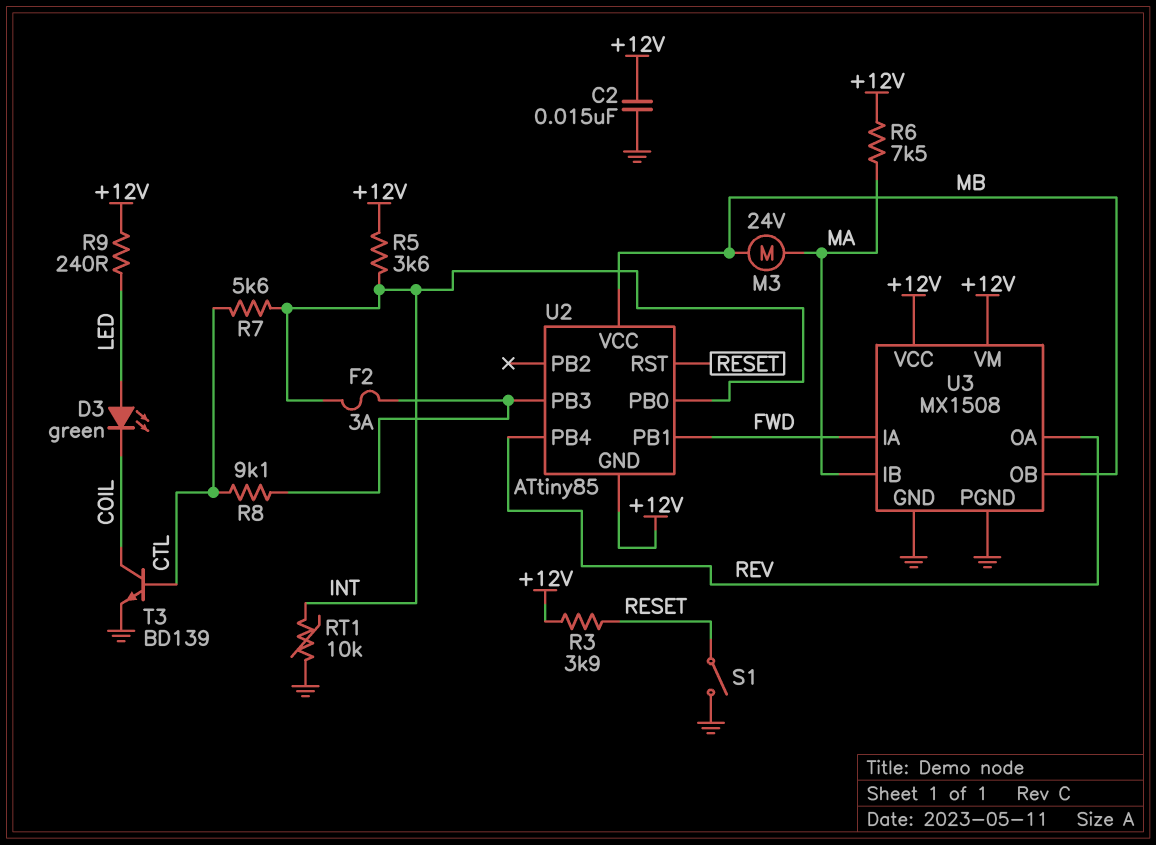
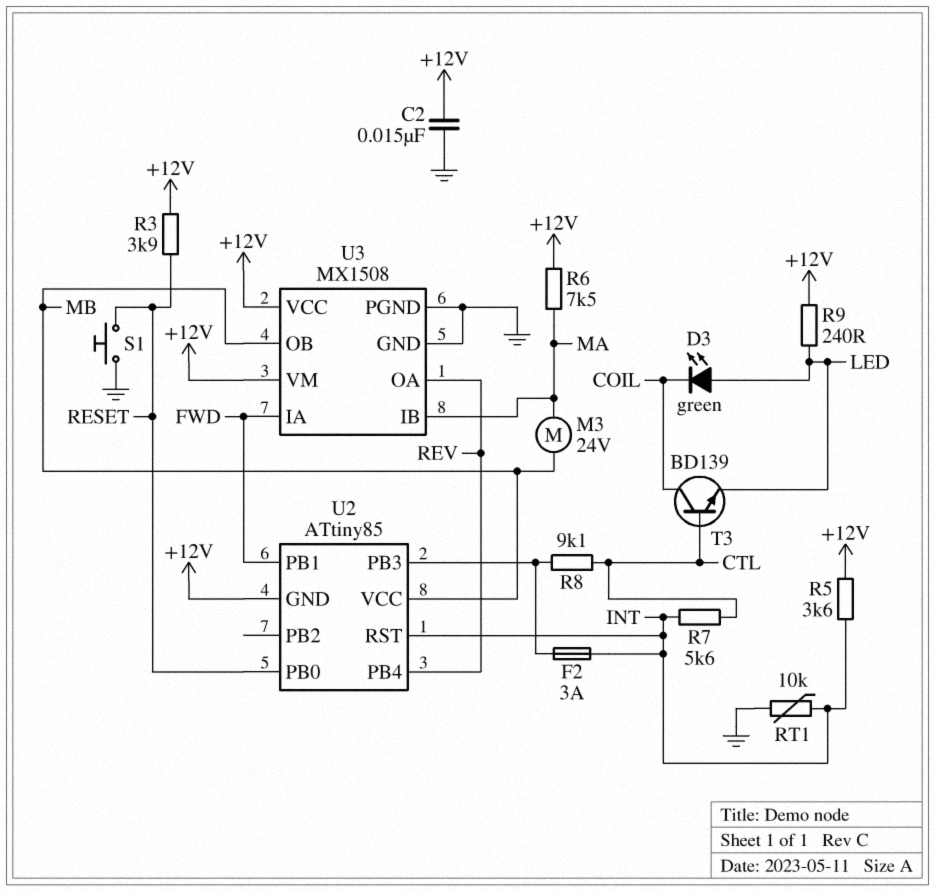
S1: switch (GND, RESET) -> button (GND, RESET)
T3: NPN BD139 (B CTL, C COIL, E GND) -> NPN BD139 (B CTL, C COIL, E LED)
U2 pin PB0: INT -> RESET
U2 pin RST: RESET -> INT

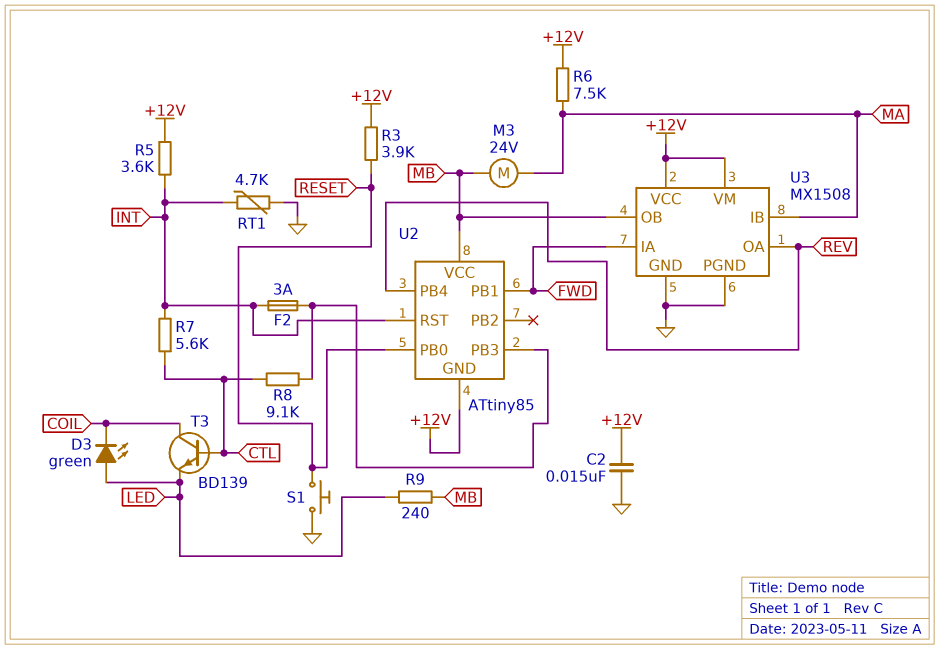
R9: 240 (+12V, LED) -> 240 (LED, MB)
RT1: 10k (GND, INT) -> 4.7k (GND, INT)

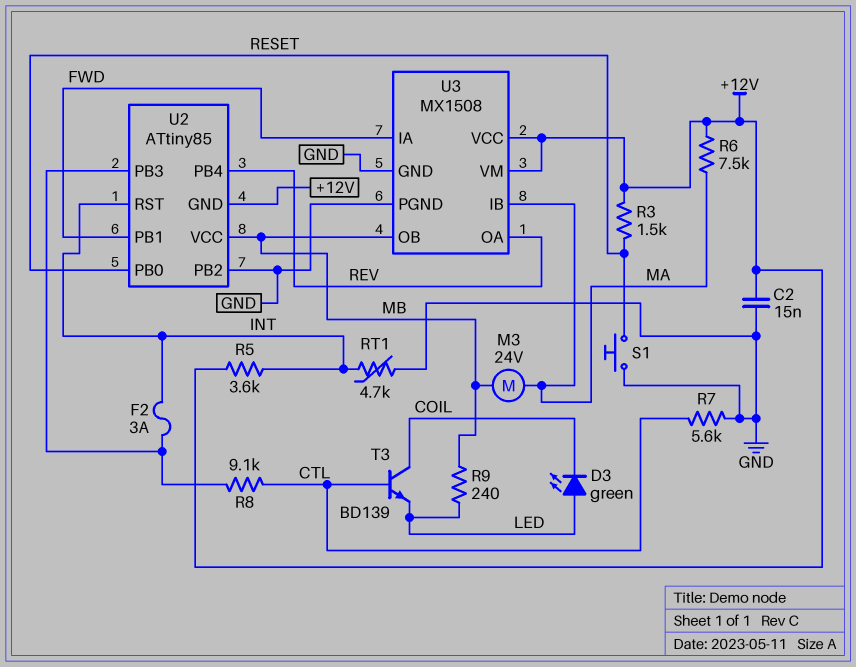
R3: 3.9k (+12V, RESET) -> 1.5k (+12V, RESET)
R7: 5.6k (CTL, INT) -> 5.6k (CTL, GND)
U2 pin PB2: none -> GND

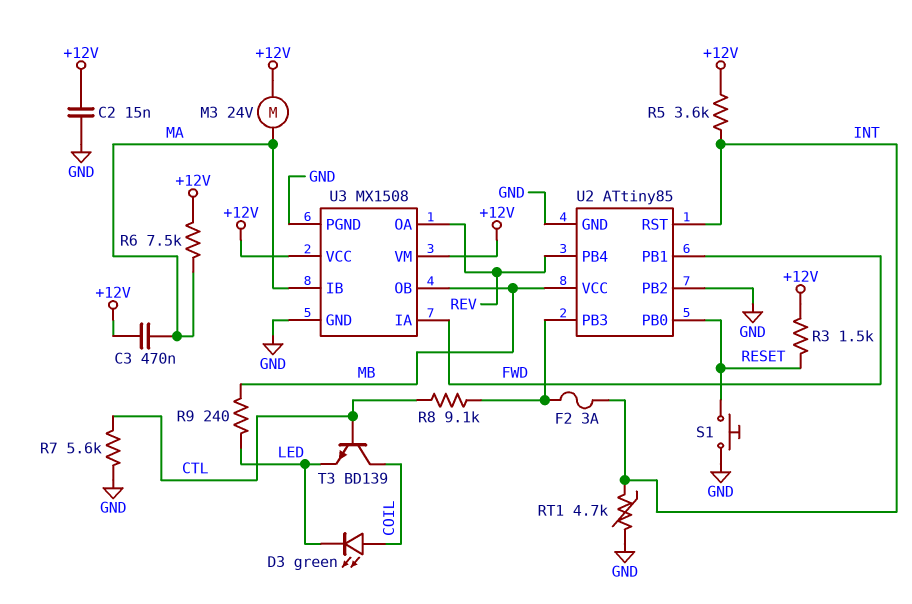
C3: none -> 470nF (+12V, MA)
D3: LED green (A LED, K COIL) -> LED green (A COIL, K LED)
M3: motor 24V (MA, MB) -> motor 24V (+12V, MA)
U2 pin GND: +12V -> GND

